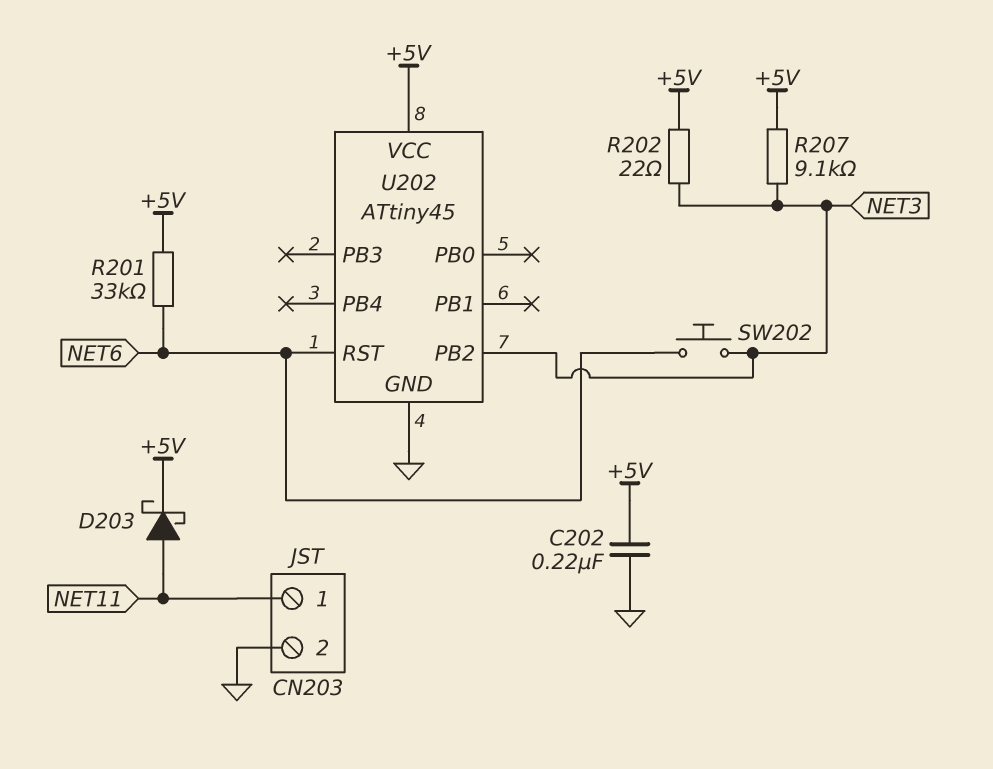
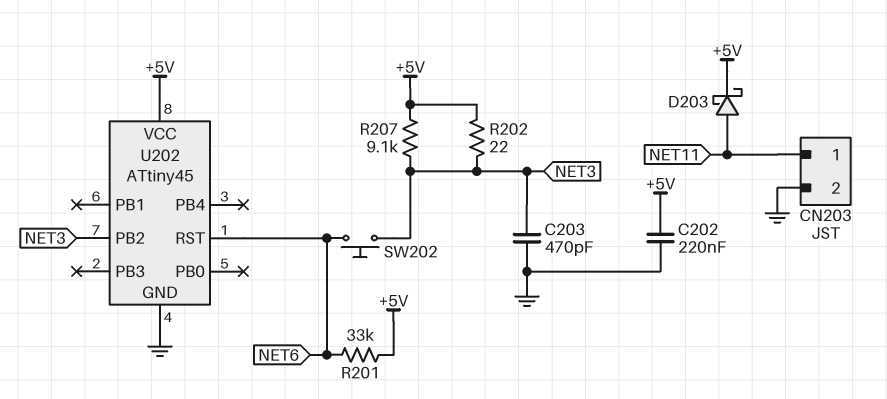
C203: none -> 470pF (GND, NET3)

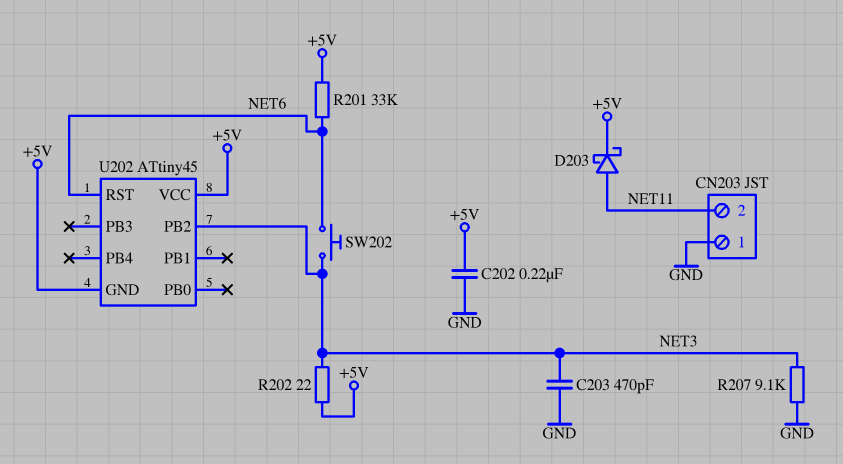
CN203 pin 1: NET11 -> GND
CN203 pin 2: GND -> NET11
R207: 9.1k (+5V, NET3) -> 9.1k (GND, NET3)
U202 pin GND: GND -> +5V

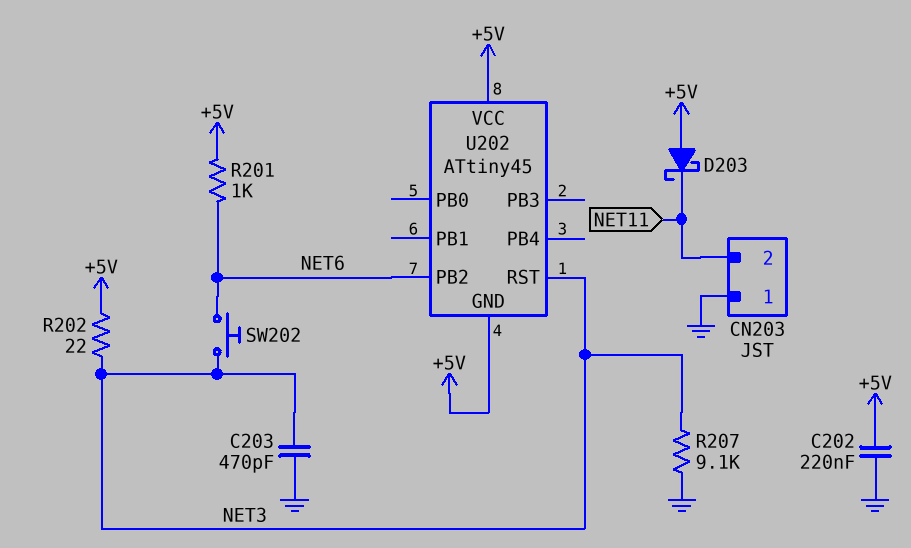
D203: schottky (A NET11, K +5V) -> schottky (A +5V, K NET11)
R201: 33k (+5V, NET6) -> 1k (+5V, NET6)
U202 pin PB2: NET3 -> NET6
U202 pin RST: NET6 -> NET3

